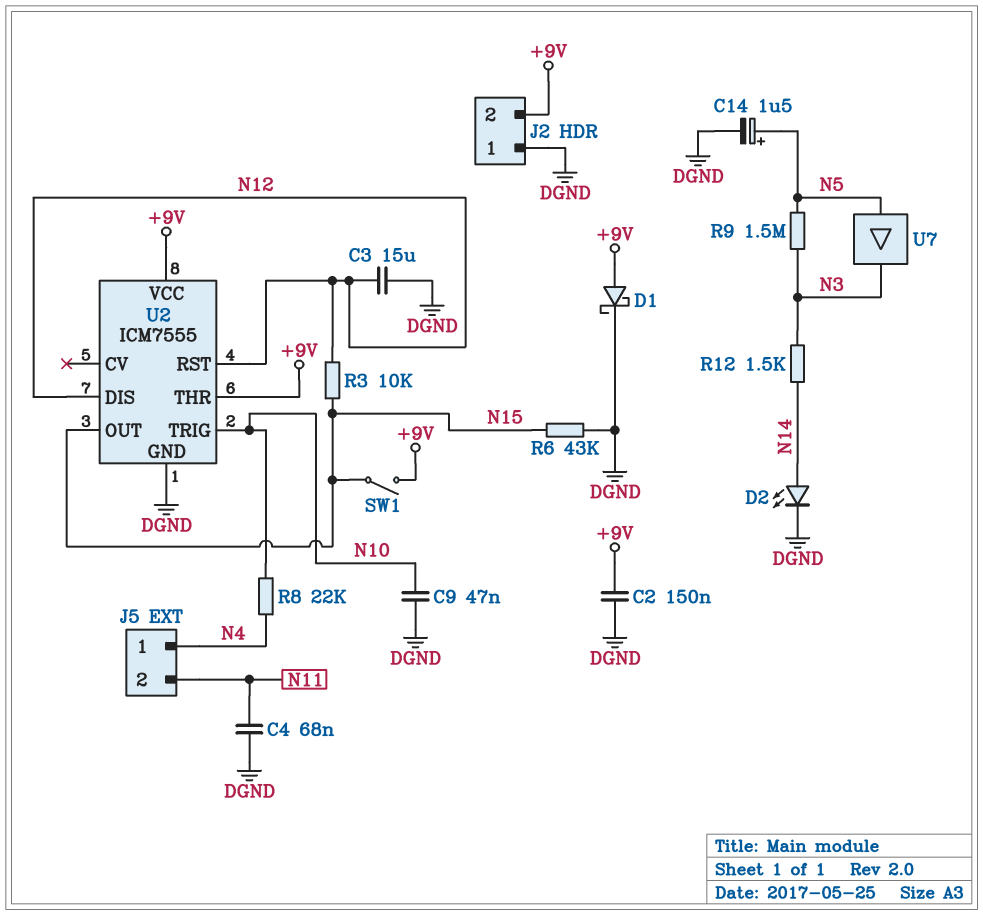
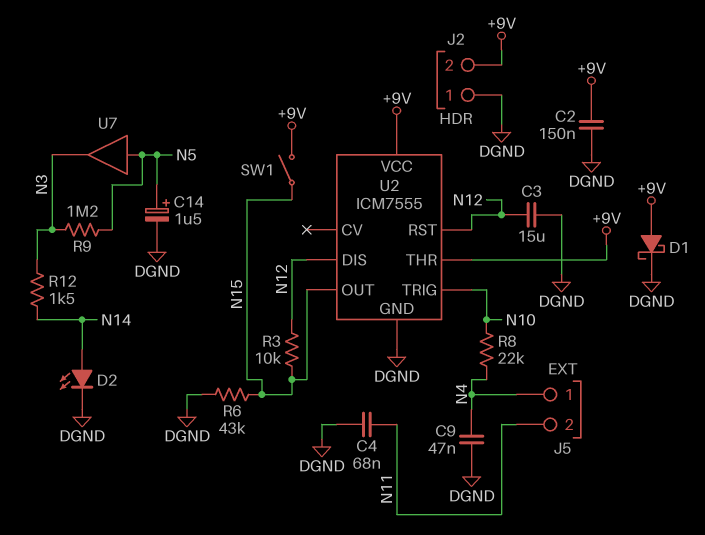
C9: 47nF (DGND, N10) -> 47nF (DGND, N4)
R9: 1.5M (N3, N5) -> 1.2M (N3, N5)

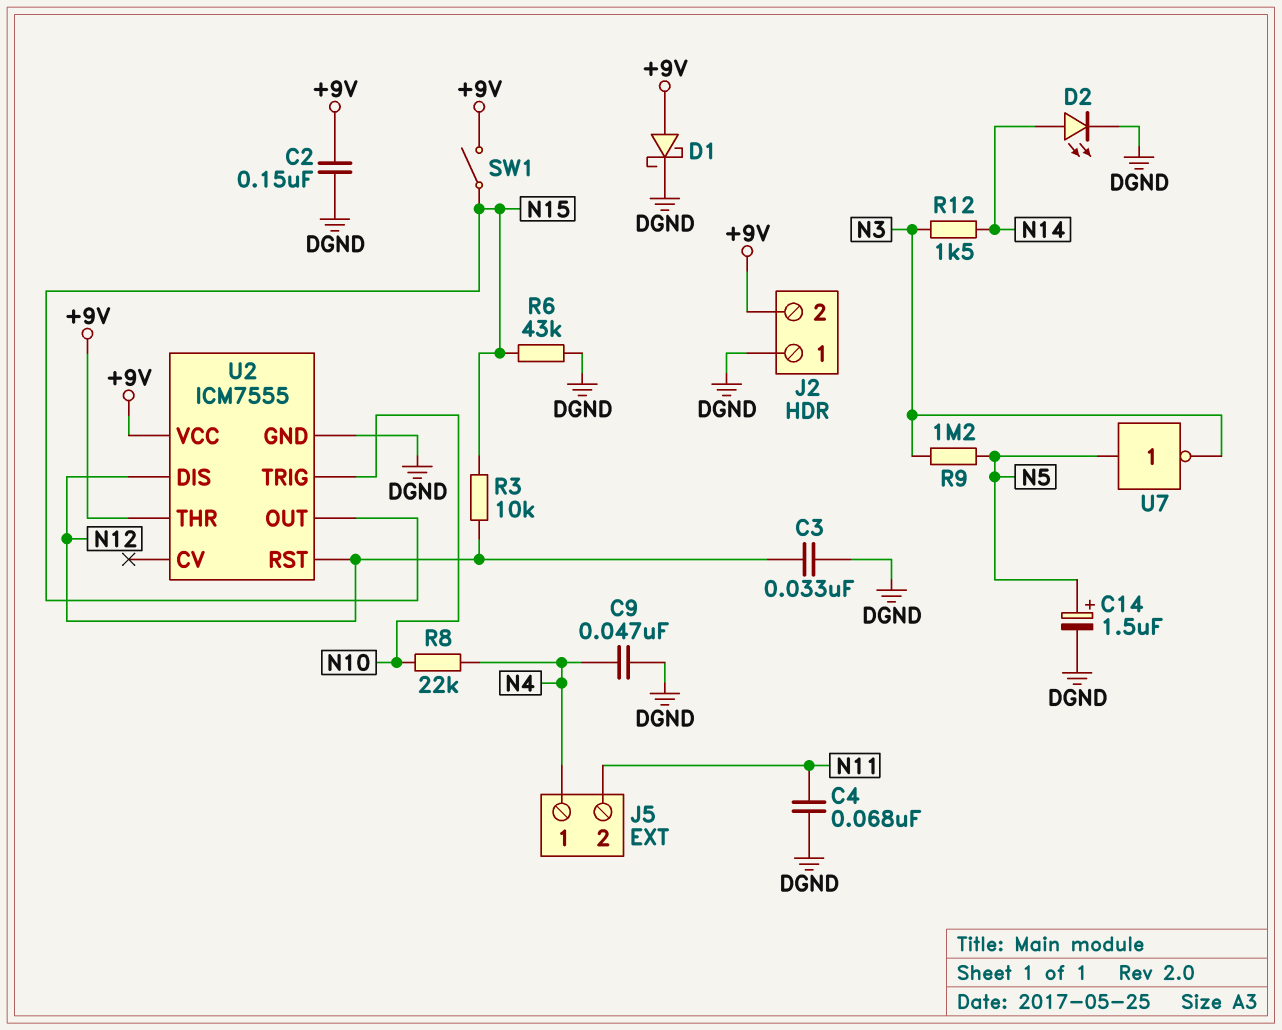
C3: 15uF (DGND, N12) -> 33nF (DGND, N12)
U7: buffer (in N5, out N3) -> NOT (in N5, out N3)

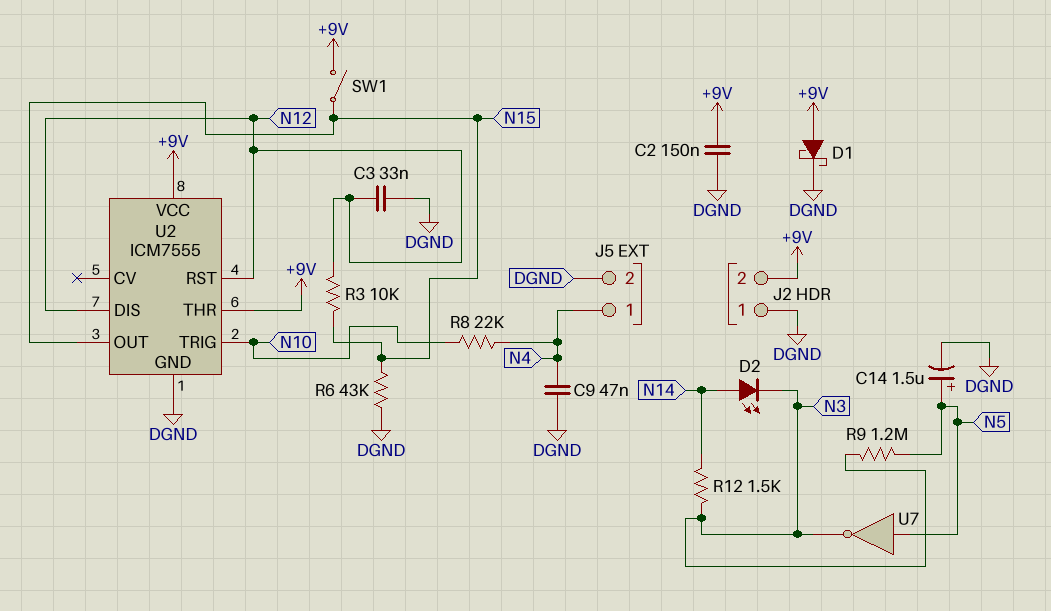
C4: 68nF (DGND, N11) -> none
D2: LED (A N14, K DGND) -> LED (A N14, K N3)
J5 pin 2: N11 -> DGND

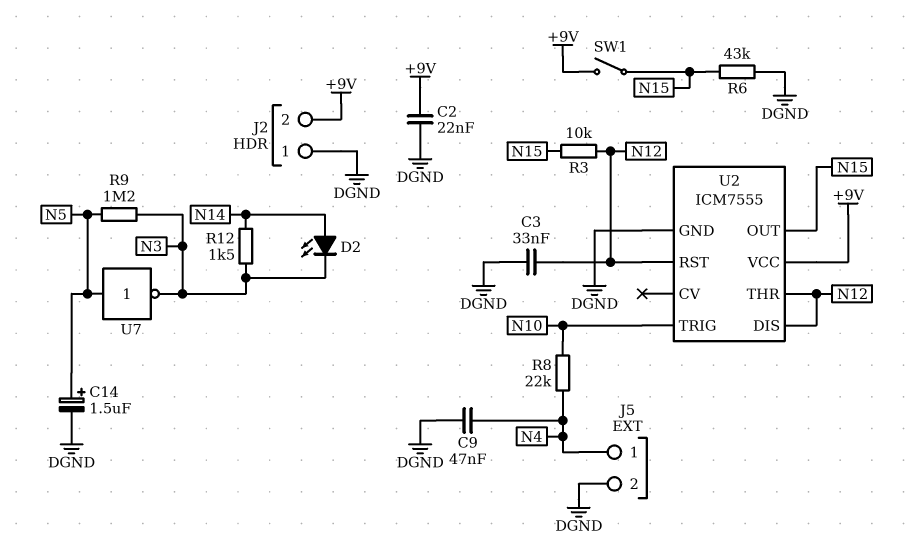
C2: 150nF (+9V, DGND) -> 22nF (+9V, DGND)
D1: schottky (A +9V, K DGND) -> none
U2 pin THR: +9V -> N12

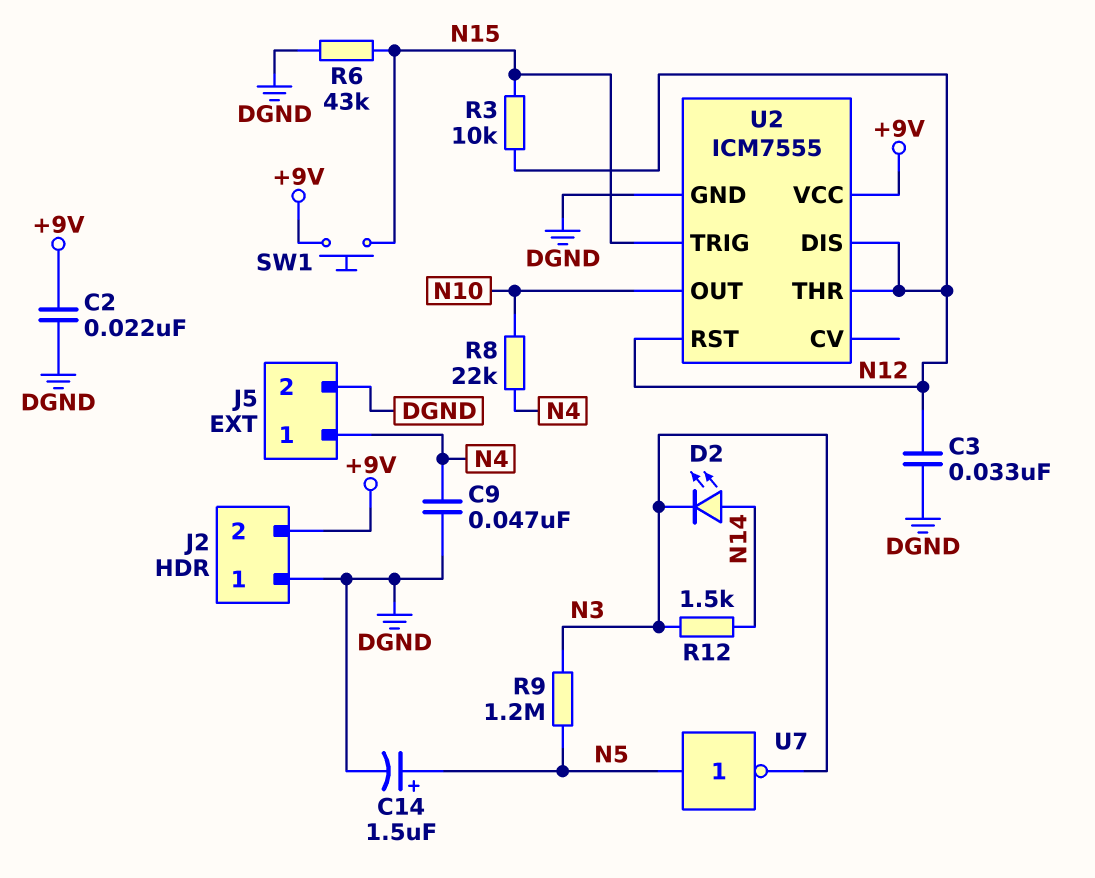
SW1: switch (+9V, N15) -> button (+9V, N15)
U2 pin OUT: N15 -> N10
U2 pin TRIG: N10 -> N15

